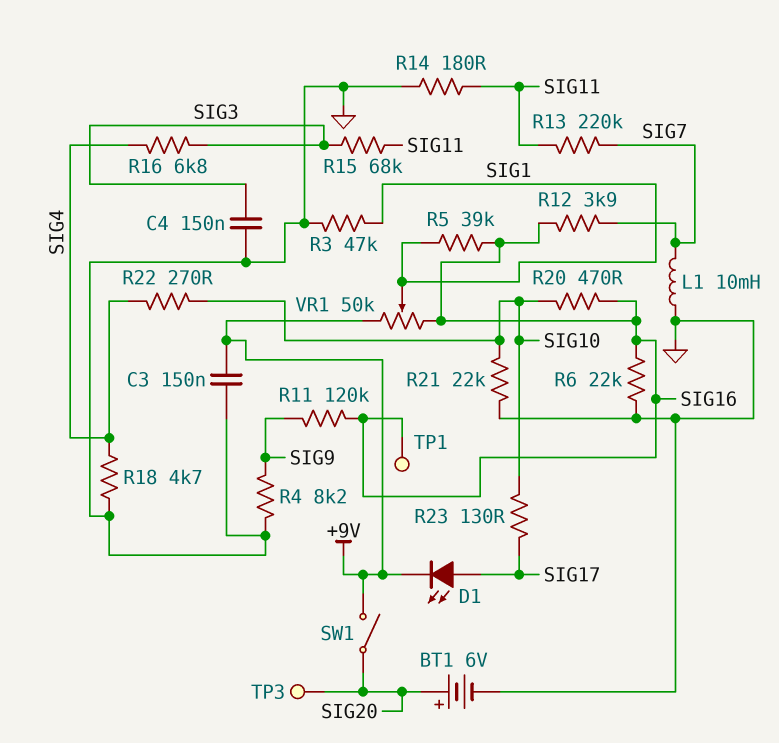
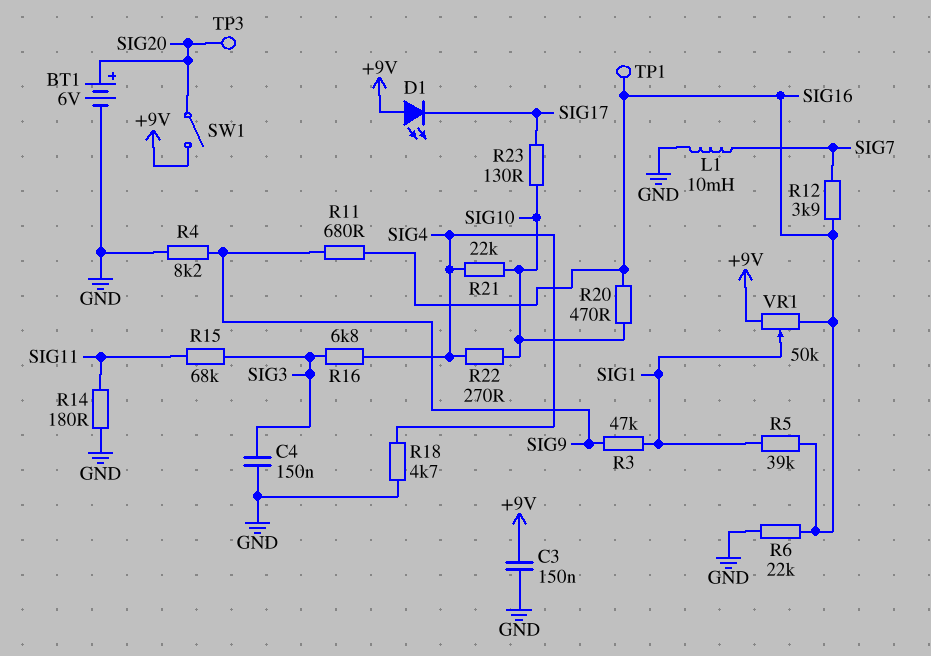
D1: LED (A SIG17, K +9V) -> LED (A +9V, K SIG17)
R3: 47k (GND, SIG1) -> 47k (SIG1, SIG9)
R11: 120k (SIG9, SIG16) -> 680 (SIG9, SIG16)
R13: 220k (SIG7, SIG11) -> none
R21: 22k (GND, SIG10) -> 22k (SIG4, SIG10)

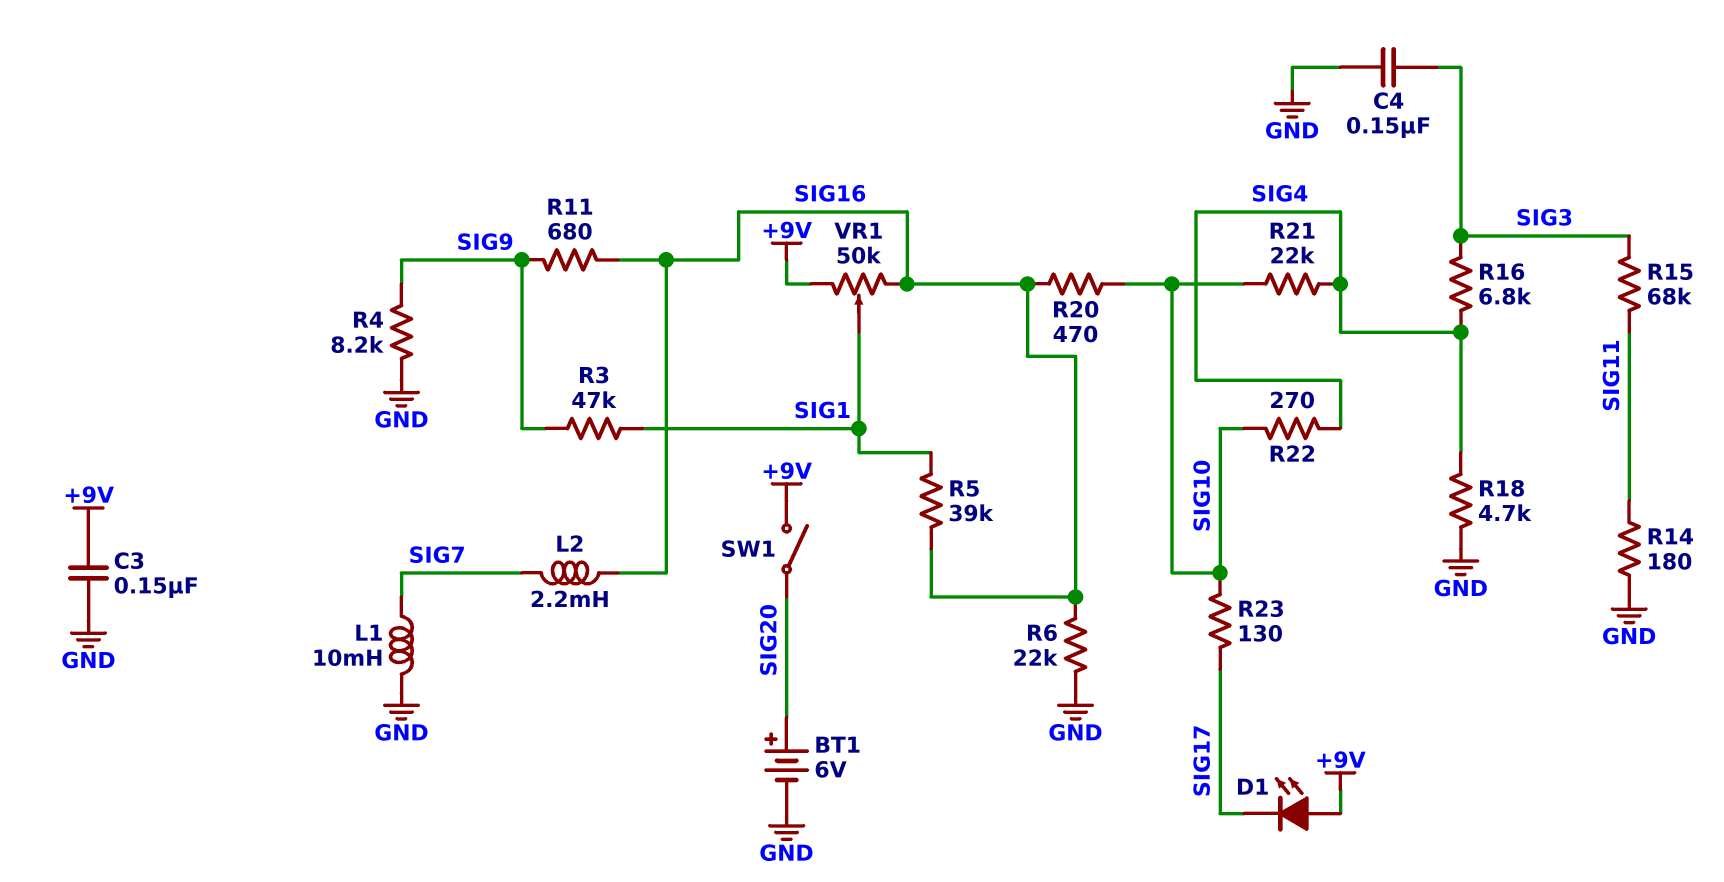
L2: none -> 2.2mH (SIG7, SIG16)
R12: 3.9k (SIG7, SIG16) -> none
TP1: test point (SIG16) -> none
TP3: test point (SIG20) -> none

